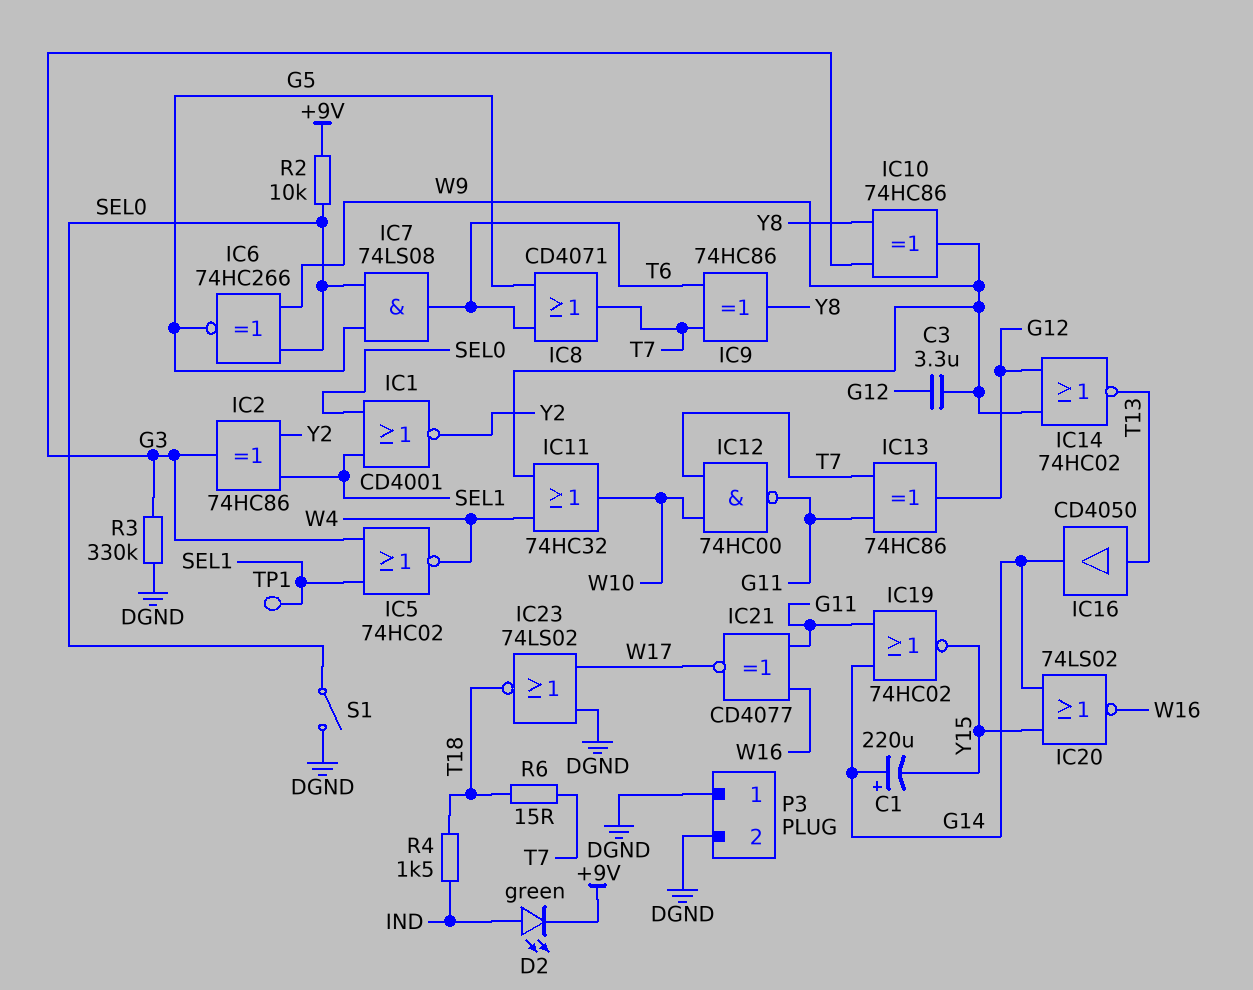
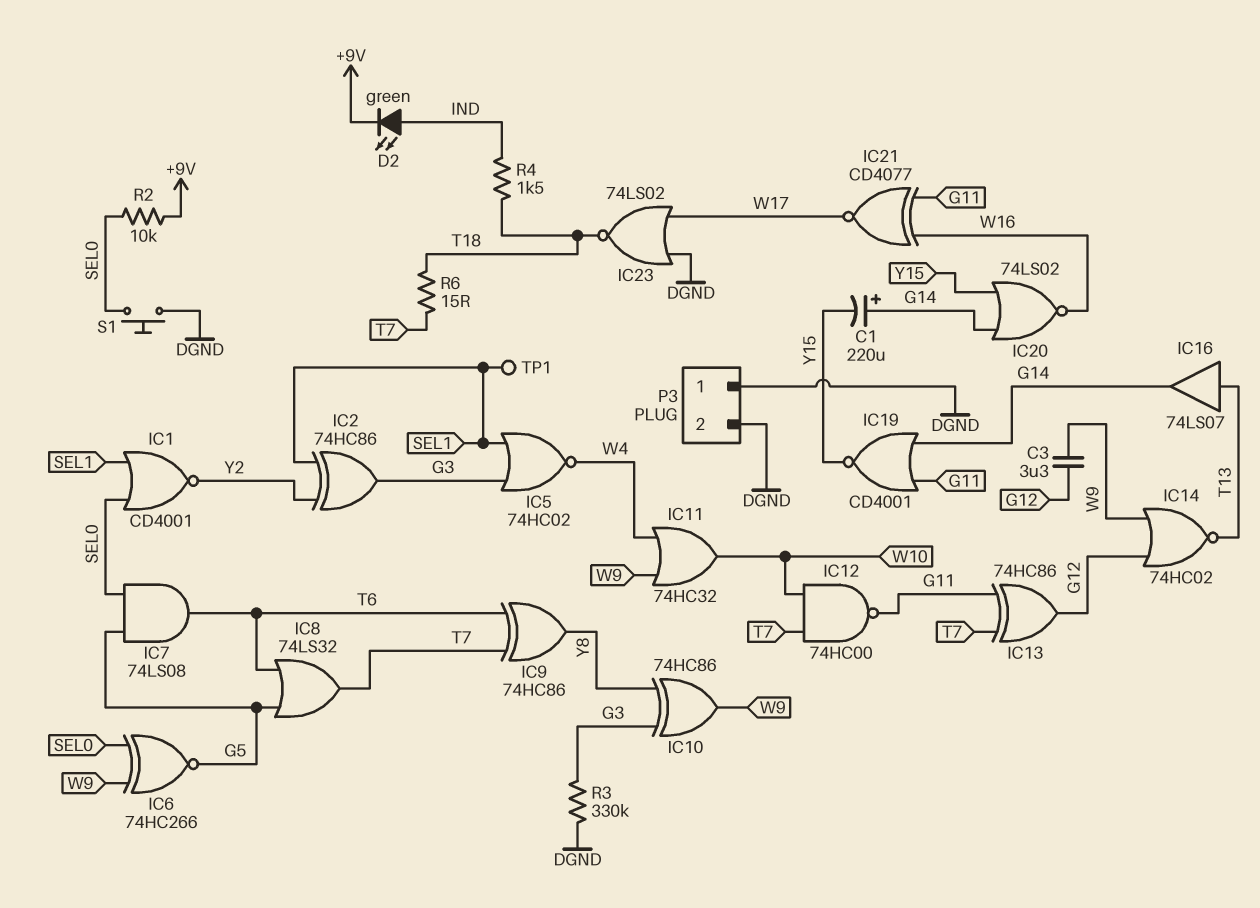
IC8: OR CD4071 (in G5, in T6, out T7) -> OR 74LS32 (in G5, in T6, out T7)
IC16: buffer CD4050 (in T13, out G14) -> buffer 74LS07 (in T13, out G14)
IC19: NOR 74HC02 (in G11, in G14, out Y15) -> NOR CD4001 (in G11, in G14, out Y15)
S1: switch (DGND, SEL0) -> button (DGND, SEL0)

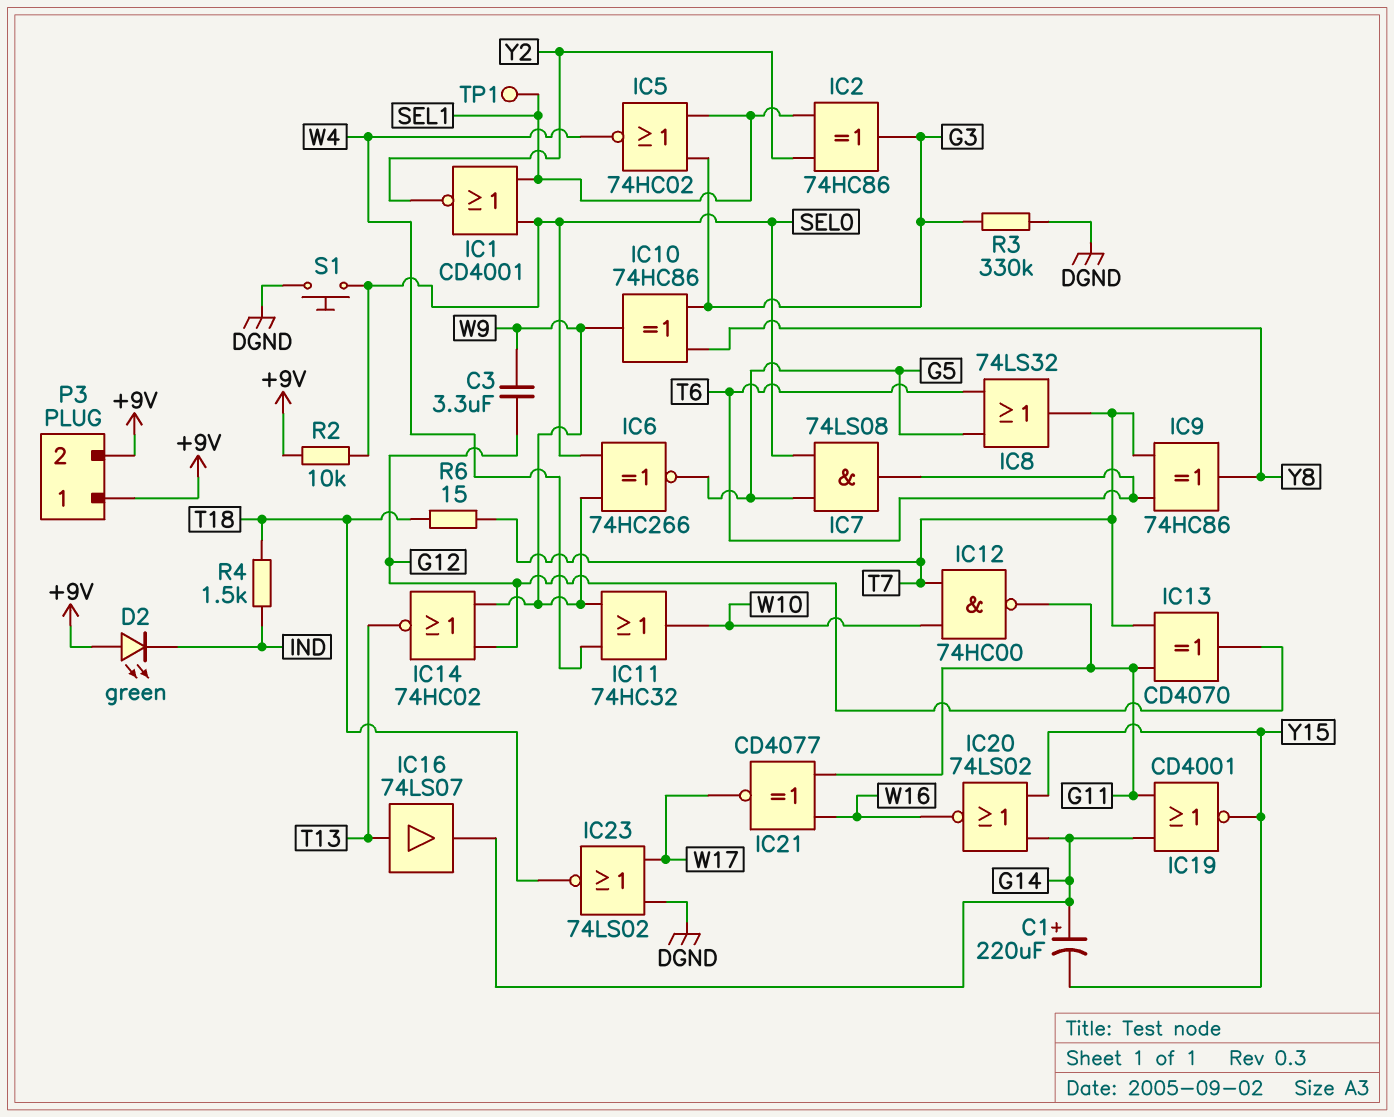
D2: LED green (A IND, K +9V) -> LED green (A +9V, K IND)
IC13: XOR 74HC86 (in G11, in T7, out G12) -> XOR CD4070 (in G11, in T7, out G12)
P3 pin 1: DGND -> +9V
P3 pin 2: DGND -> +9V

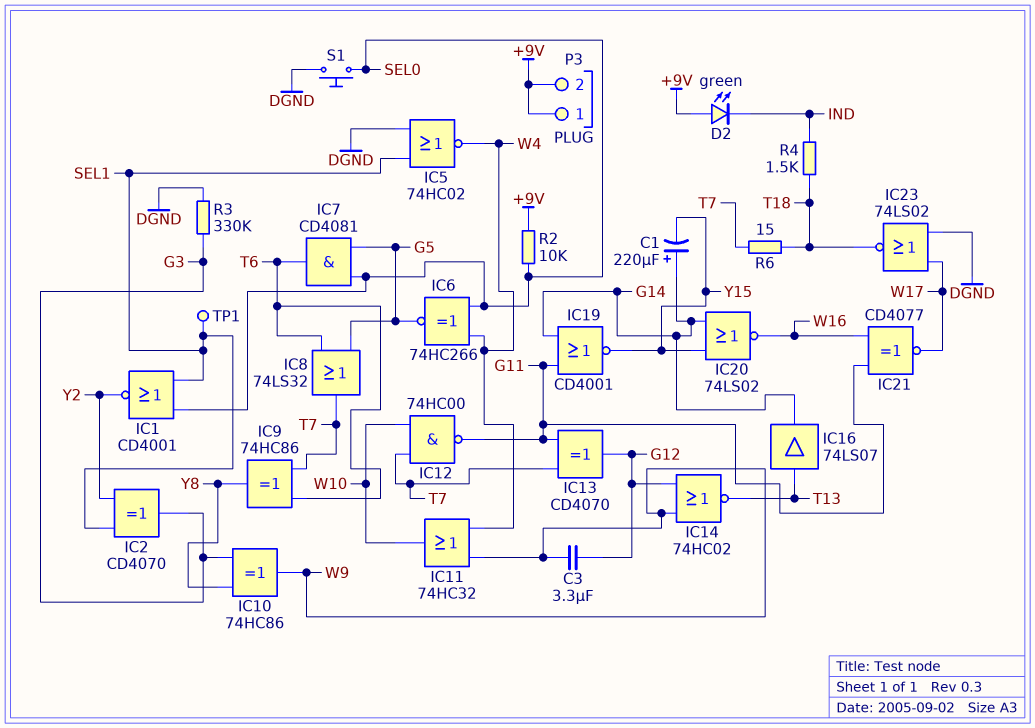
IC2: XOR 74HC86 (in SEL1, in Y2, out G3) -> XOR CD4070 (in SEL1, in Y2, out G3)
IC5: NOR 74HC02 (in G3, in SEL1, out W4) -> NOR 74HC02 (in DGND, in SEL1, out W4)
IC6: XNOR 74HC266 (in SEL0, in W9, out G5) -> XNOR 74HC266 (in SEL0, in W4, out G5)
IC7: AND 74LS08 (in G5, in SEL0, out T6) -> AND CD4081 (in G5, in SEL0, out T6)

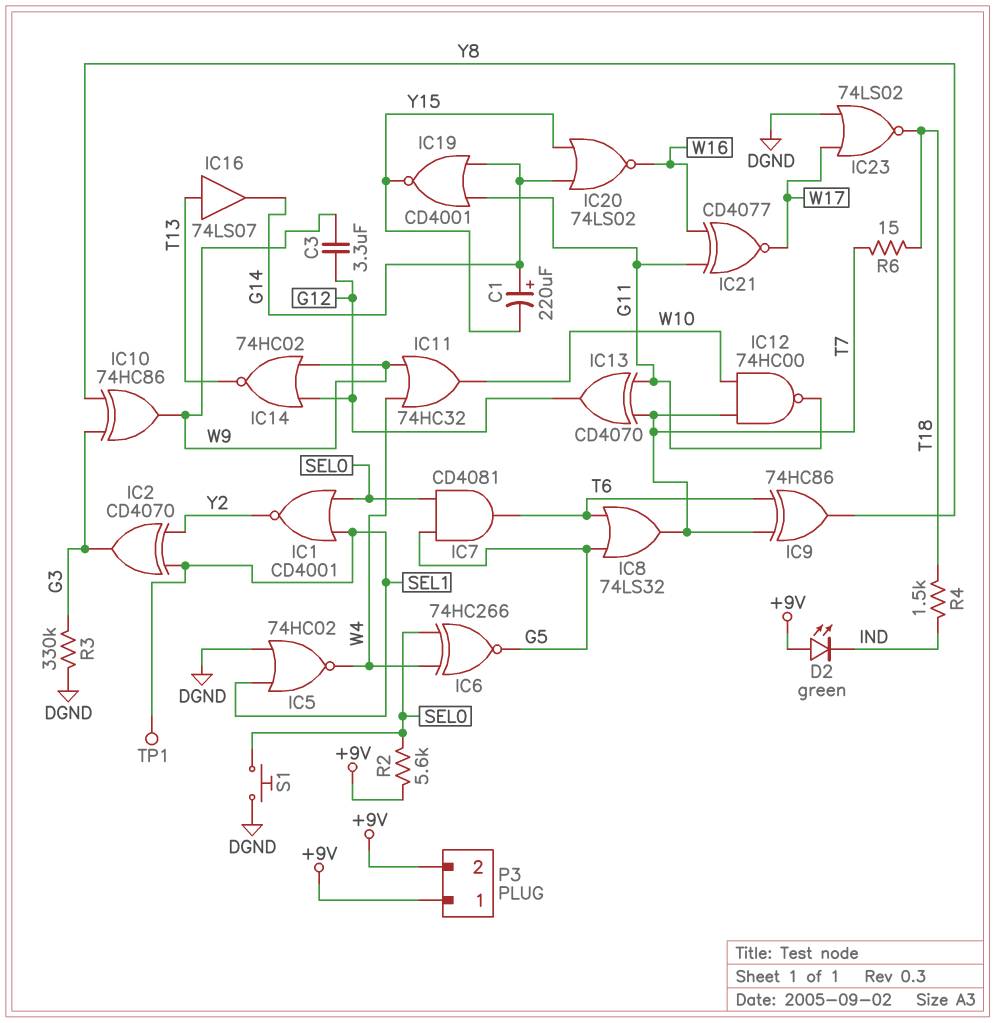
R2: 10k (+9V, SEL0) -> 5.6k (+9V, SEL0)

